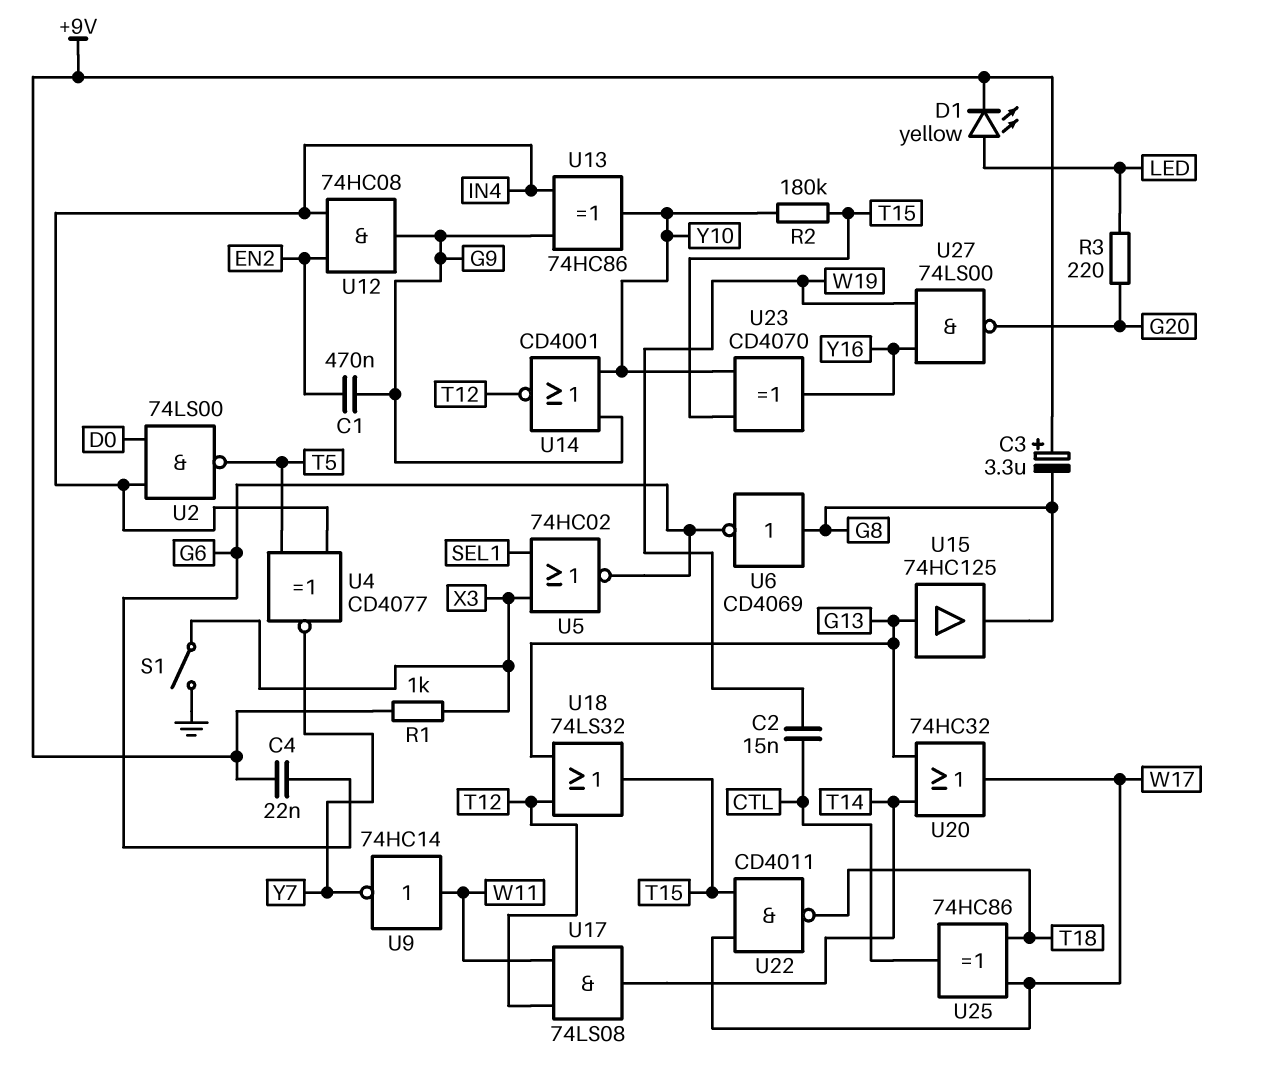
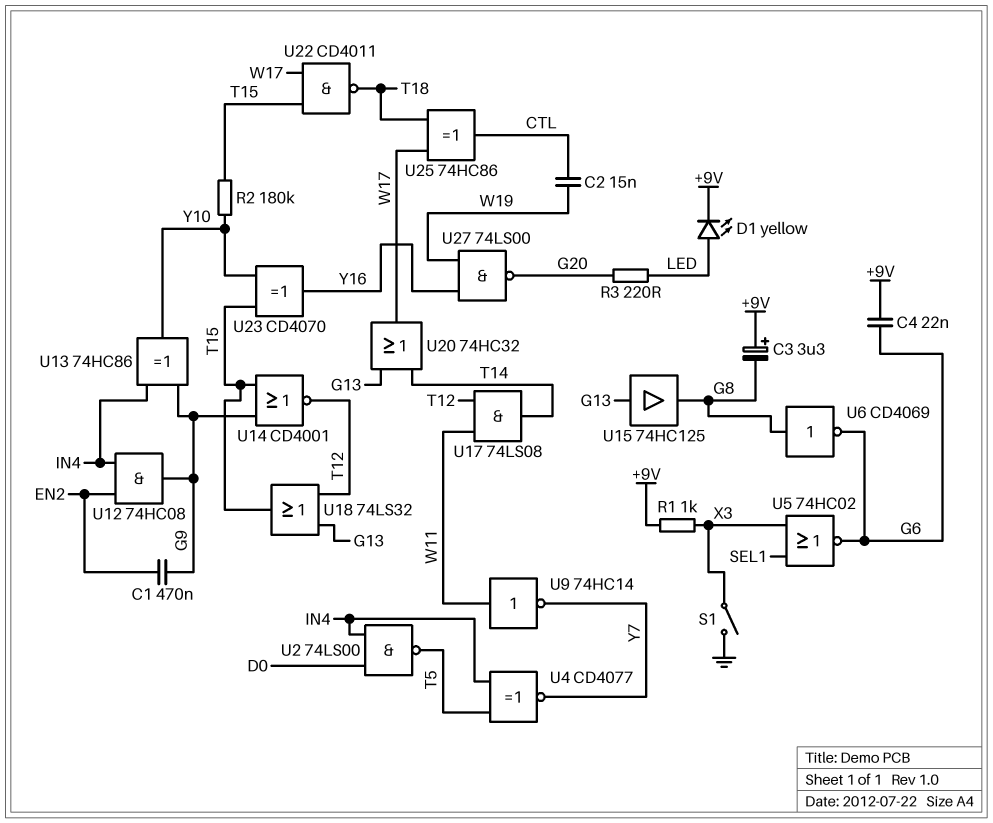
U14: NOR CD4001 (in G9, in Y10, out T12) -> NOR CD4001 (in G9, in T15, out T12)

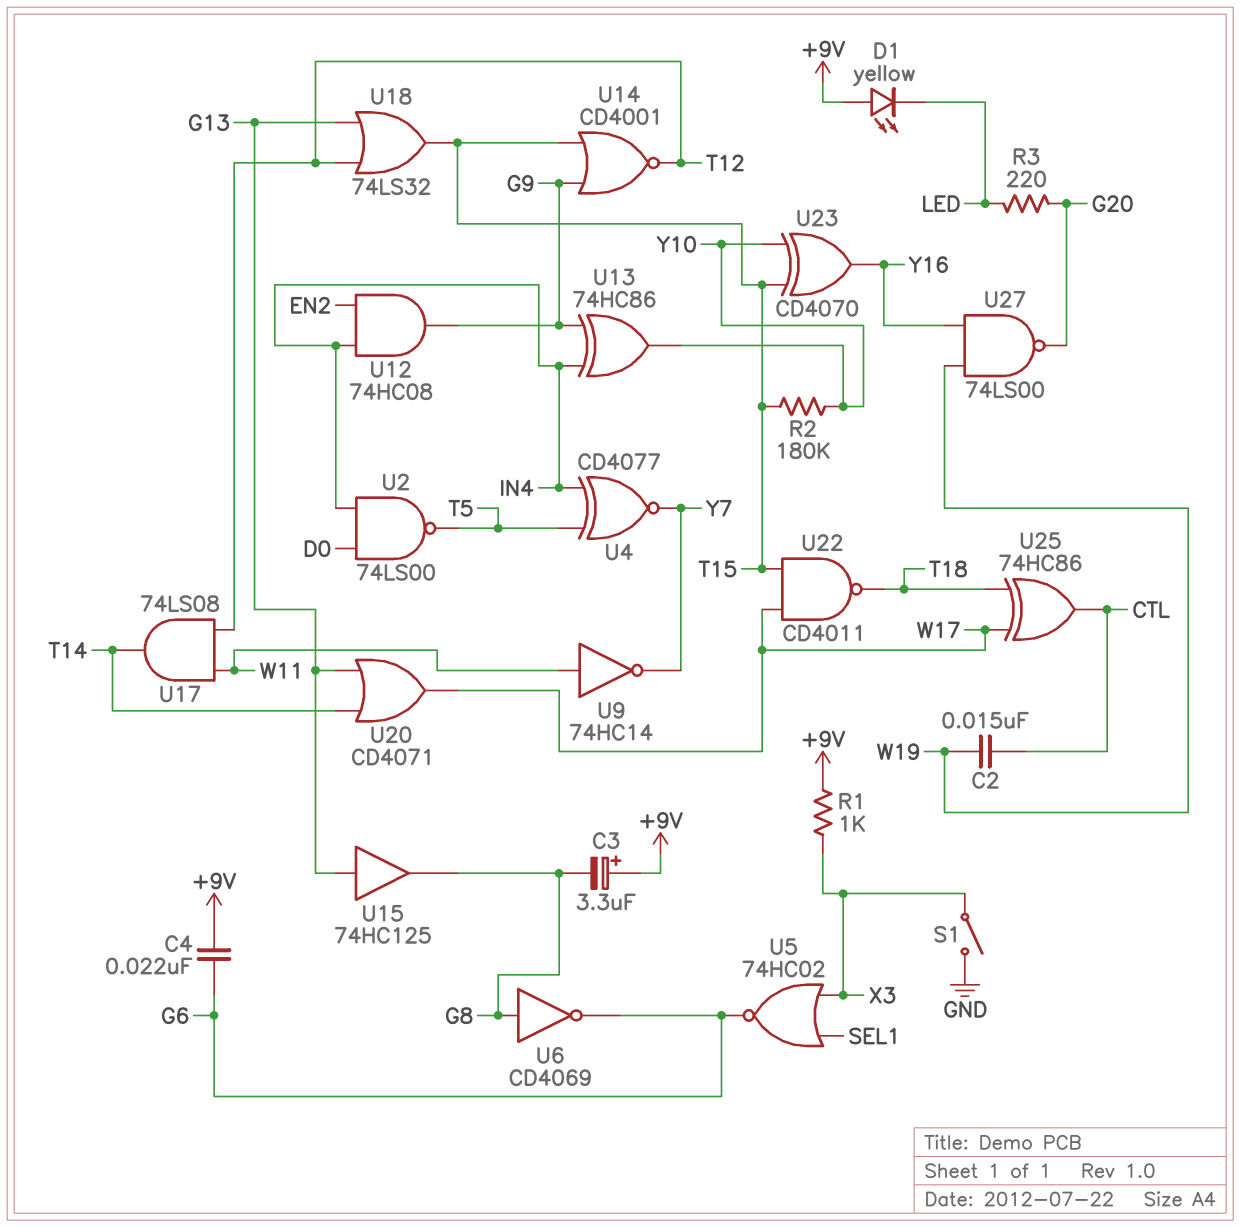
C1: 470nF (EN2, G9) -> none
D1: LED yellow (A LED, K +9V) -> LED yellow (A +9V, K LED)
U20: OR 74HC32 (in G13, in T14, out W17) -> OR CD4071 (in G13, in T14, out W17)

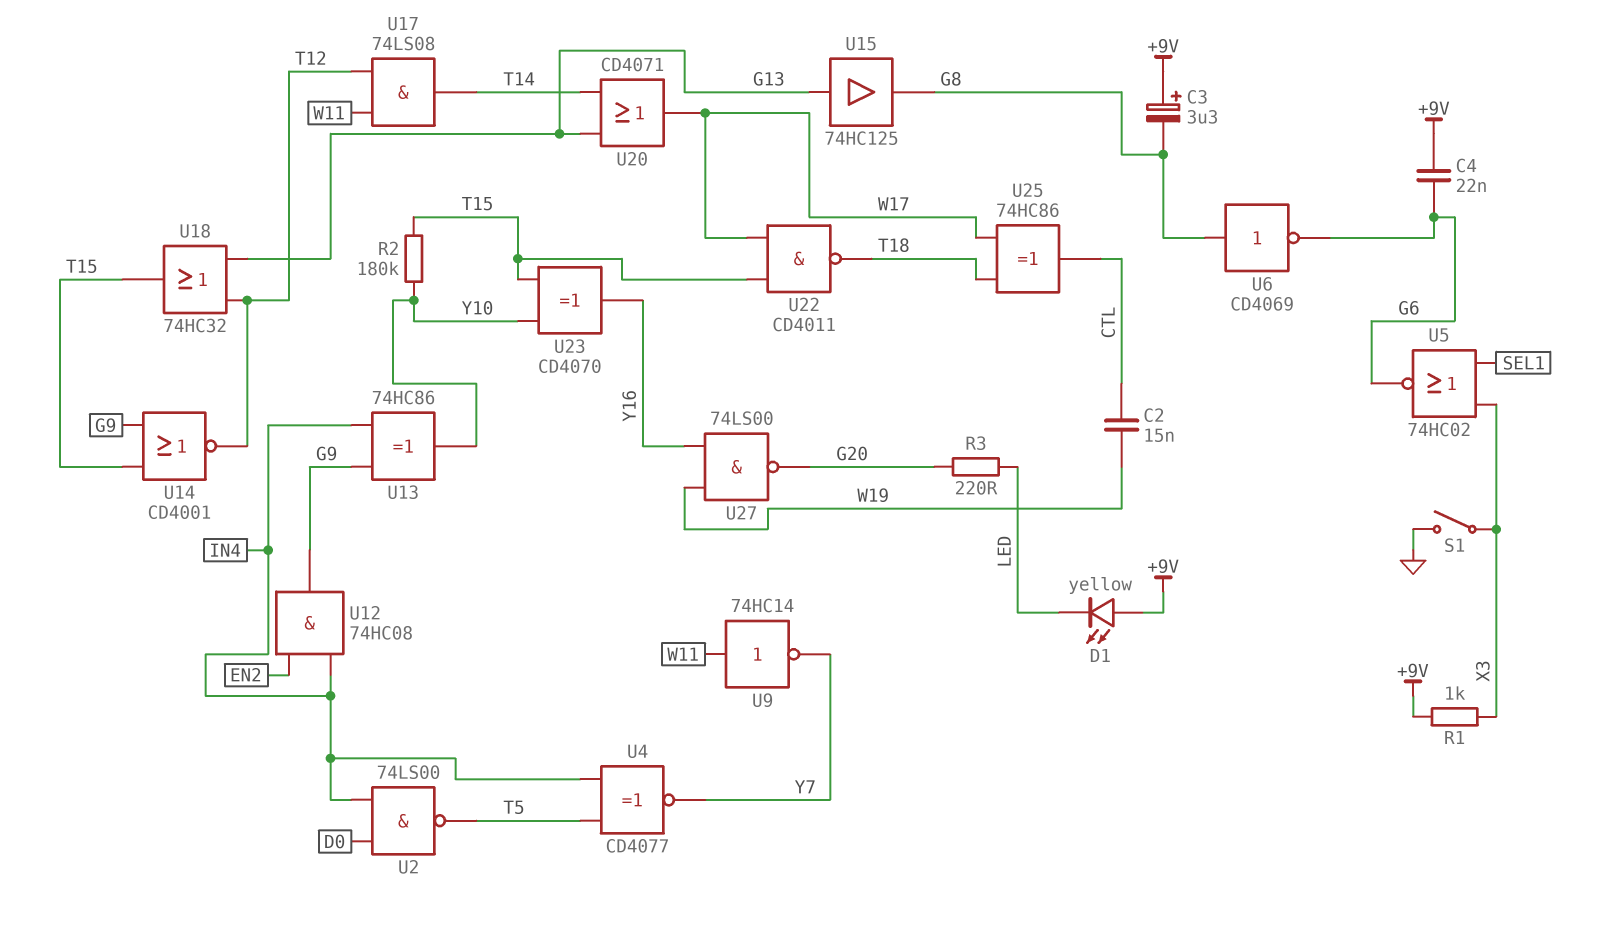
U18: OR 74LS32 (in G13, in T12, out T15) -> OR 74HC32 (in G13, in T12, out T15)

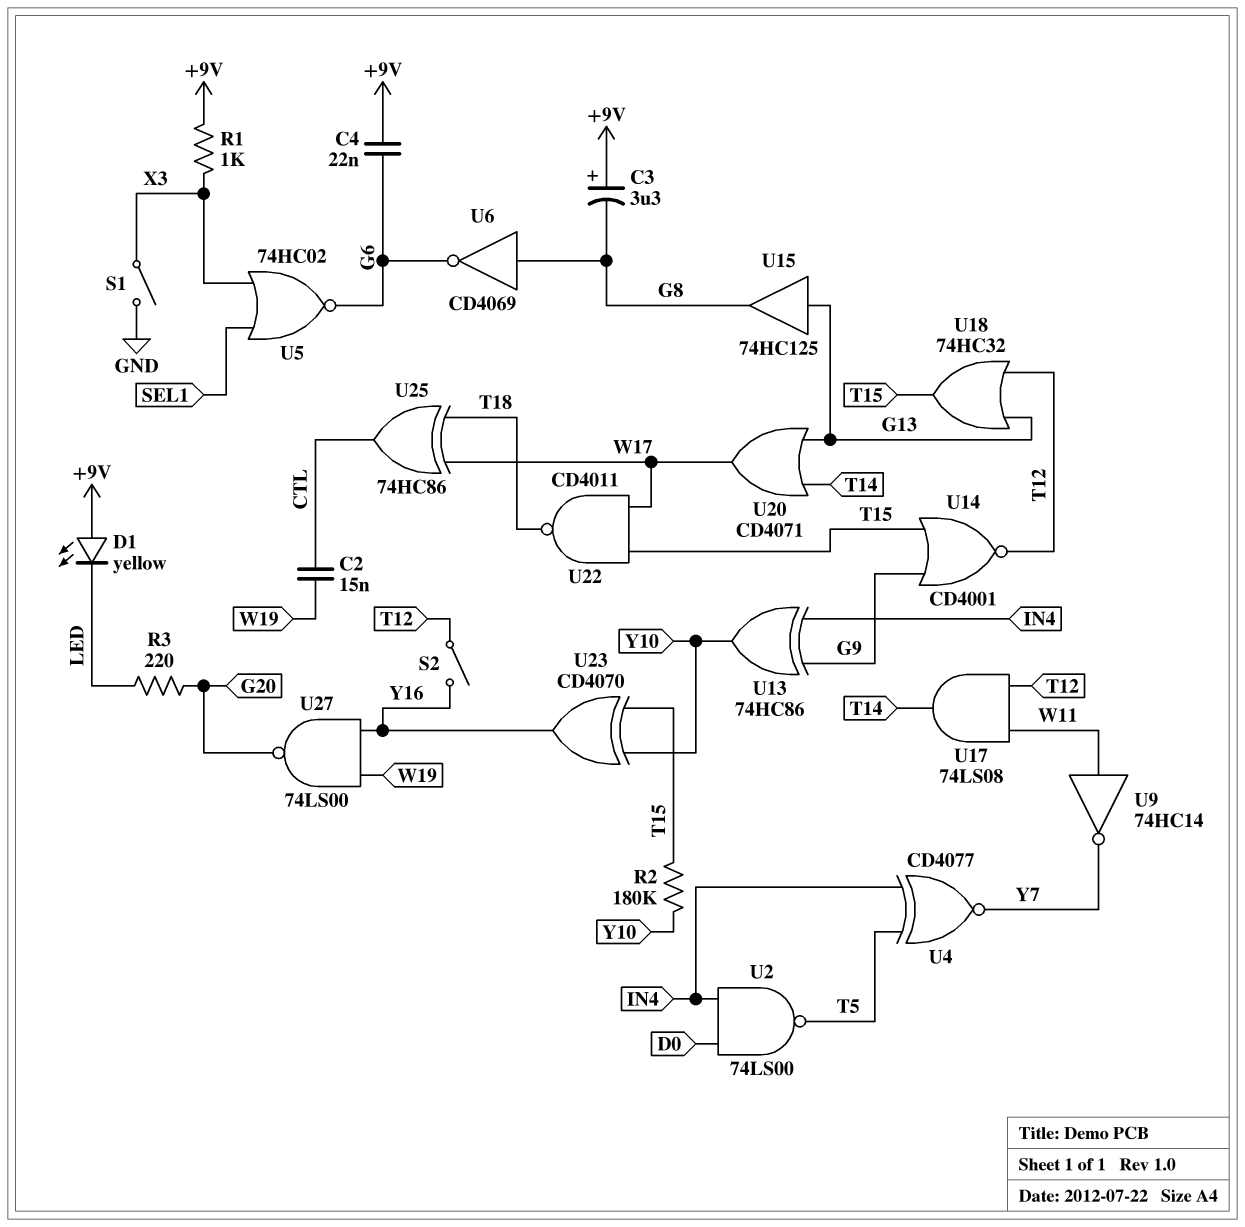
S2: none -> switch (T12, Y16)
U12: AND 74HC08 (in EN2, in IN4, out G9) -> none

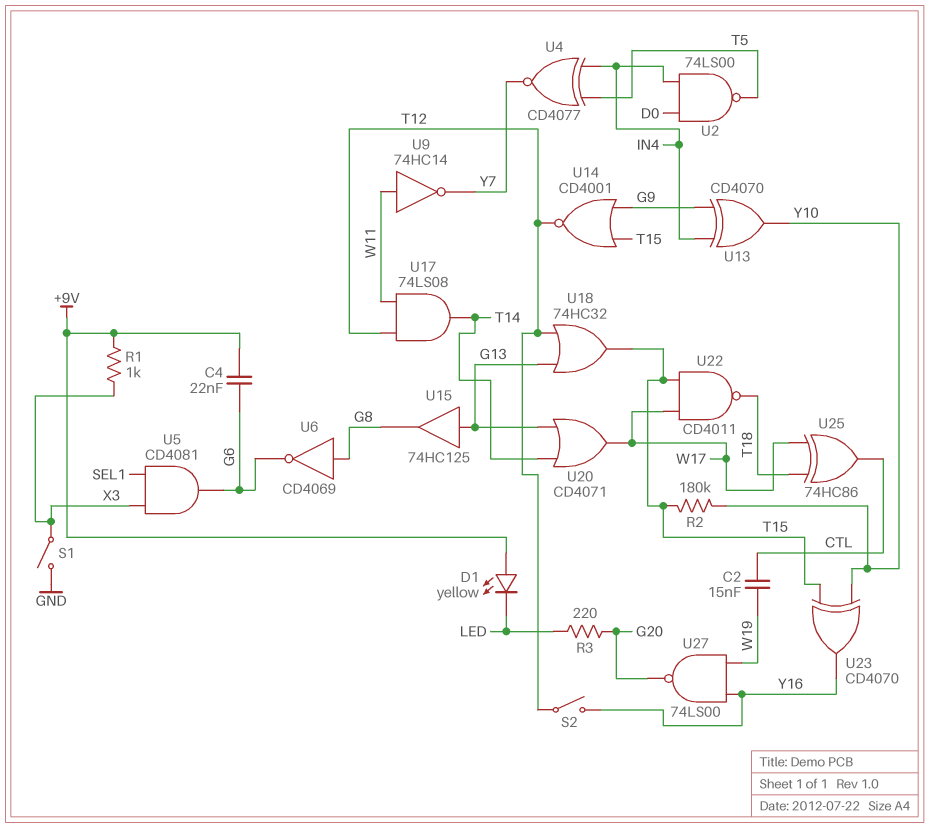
C3: 3.3uF (plus +9V, minus G8) -> none
U5: NOR 74HC02 (in SEL1, in X3, out G6) -> AND CD4081 (in SEL1, in X3, out G6)
U13: XOR 74HC86 (in G9, in IN4, out Y10) -> XOR CD4070 (in G9, in IN4, out Y10)

